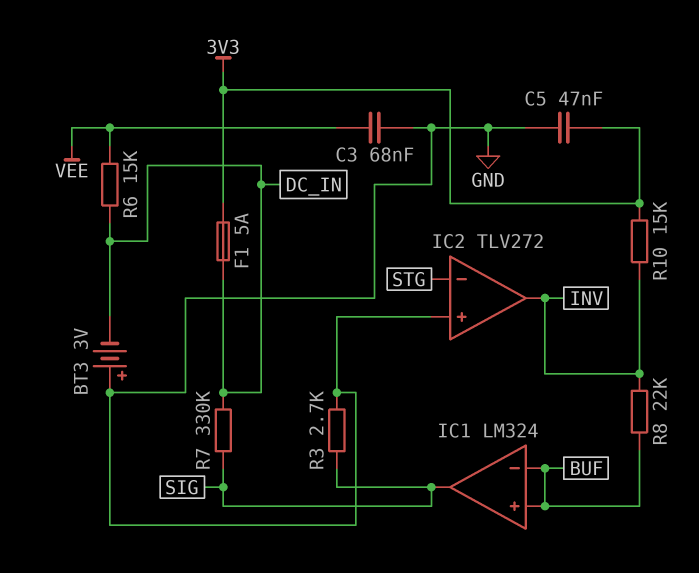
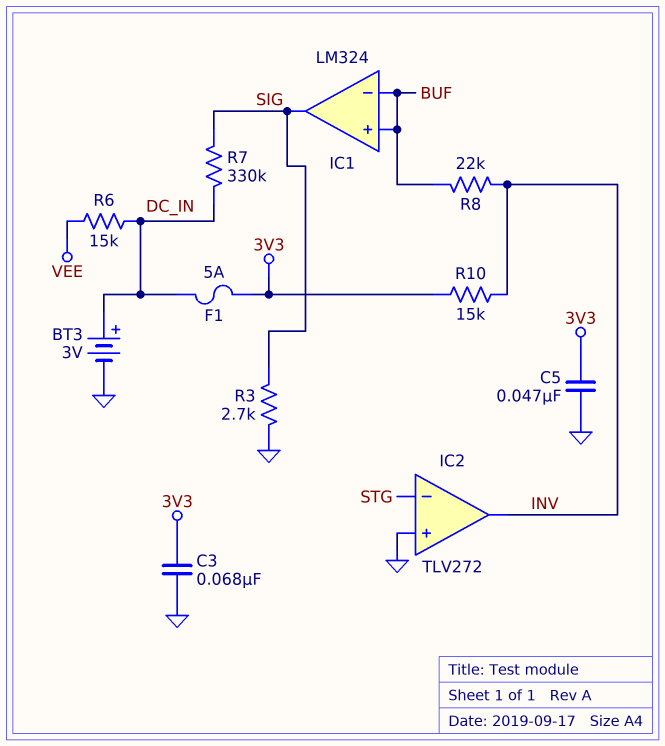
BT3: 3V (plus GND, minus DC_IN) -> 3V (plus DC_IN, minus GND)
C3: 68nF (GND, VEE) -> 68nF (3V3, GND)

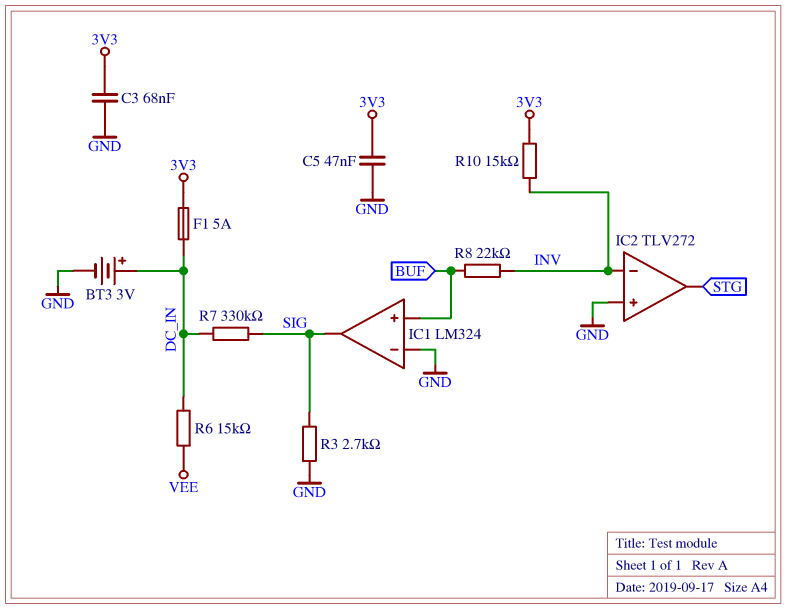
IC1 pin in-: BUF -> GND
IC2 pin in-: STG -> INV
IC2 pin out: INV -> STG

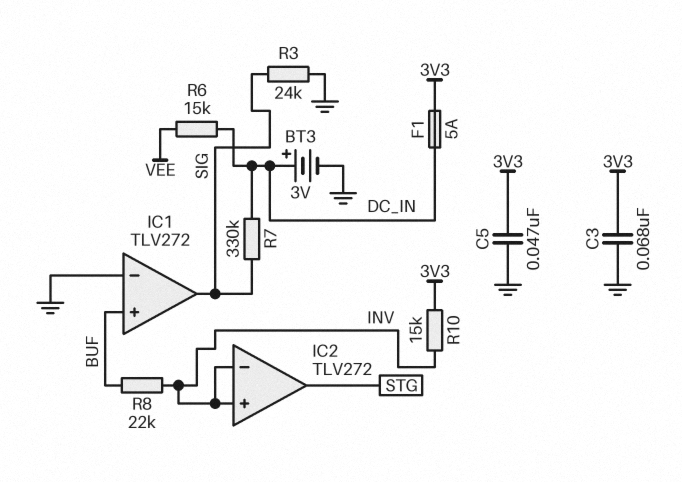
IC1: LM324 -> TLV272
IC2 pin in+: GND -> INV
R3: 2.7k (GND, SIG) -> 24k (GND, SIG)

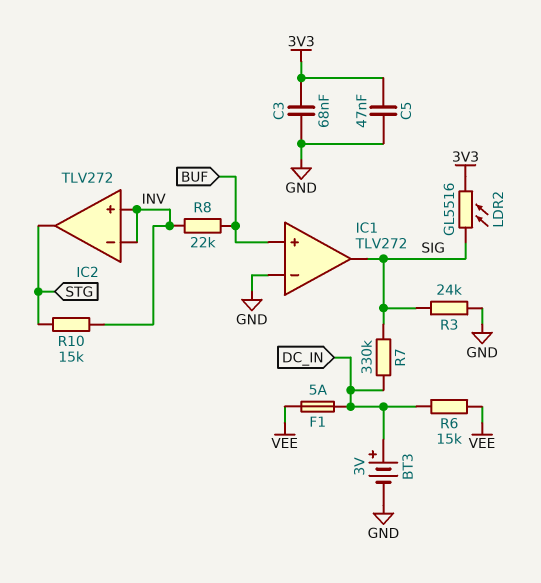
F1: 5A (3V3, DC_IN) -> 5A (DC_IN, VEE)
LDR2: none -> GL5516 (3V3, SIG)
R10: 15k (3V3, INV) -> 15k (INV, STG)

